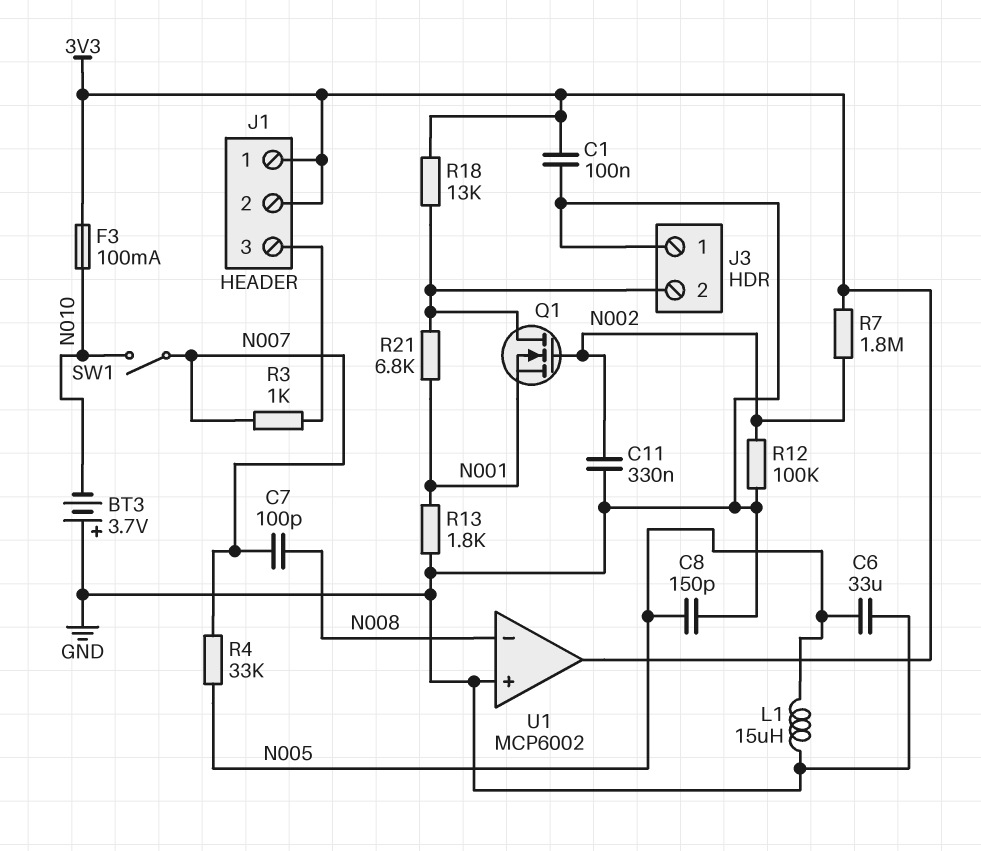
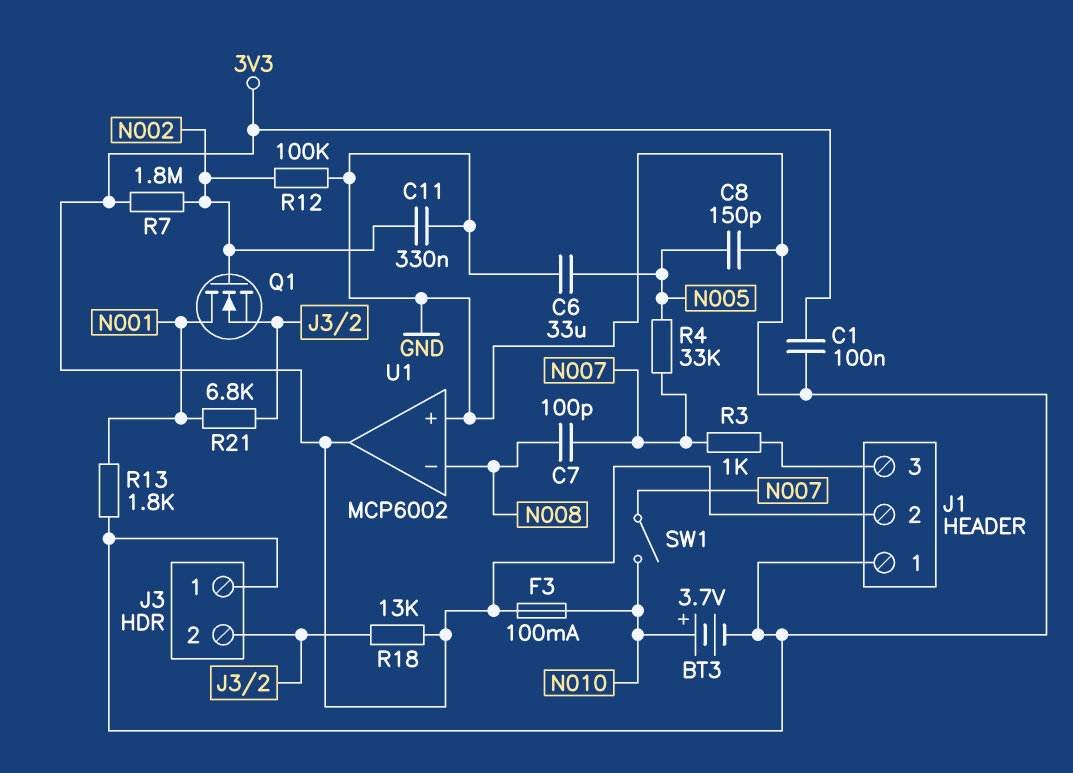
BT3: 3.7V (plus GND, minus N010) -> 3.7V (plus N010, minus GND)
J1 pin 1: 3V3 -> GND
L1: 15uH (GND, N005) -> none
Q1: NMOS (G N002, D J3/2, S N001) -> NMOS (G N002, D N001, S J3/2)

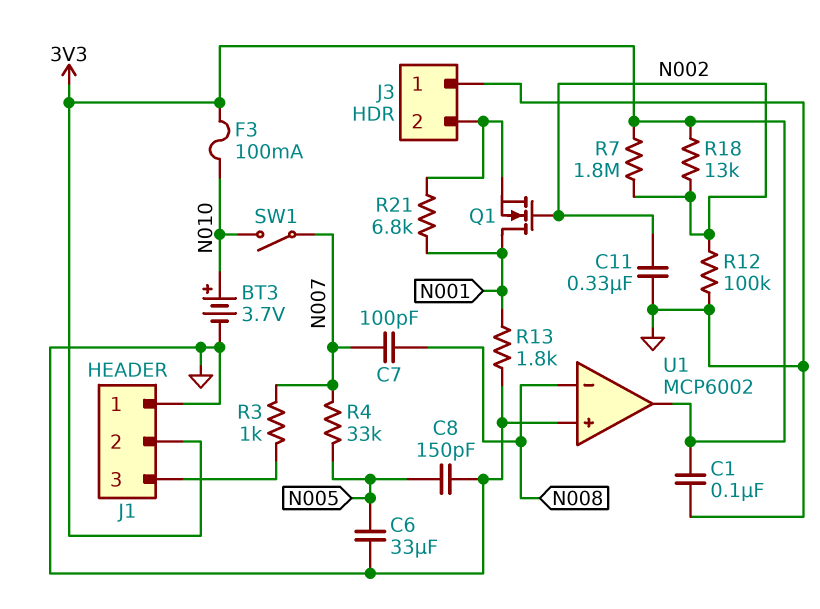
R18: 13k (3V3, J3/2) -> 13k (3V3, N002)

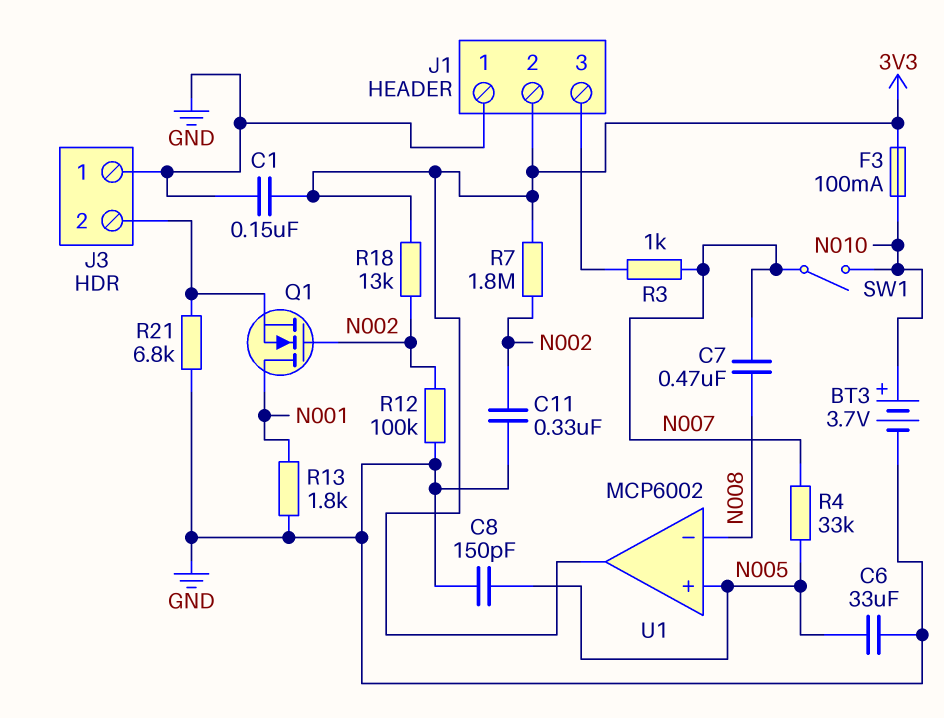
C1: 100nF (3V3, GND) -> 150nF (3V3, GND)
C7: 100pF (N007, N008) -> 470nF (N007, N008)
R21: 6.8k (J3/2, N001) -> 6.8k (GND, J3/2)
U1 pin in+: GND -> N005

